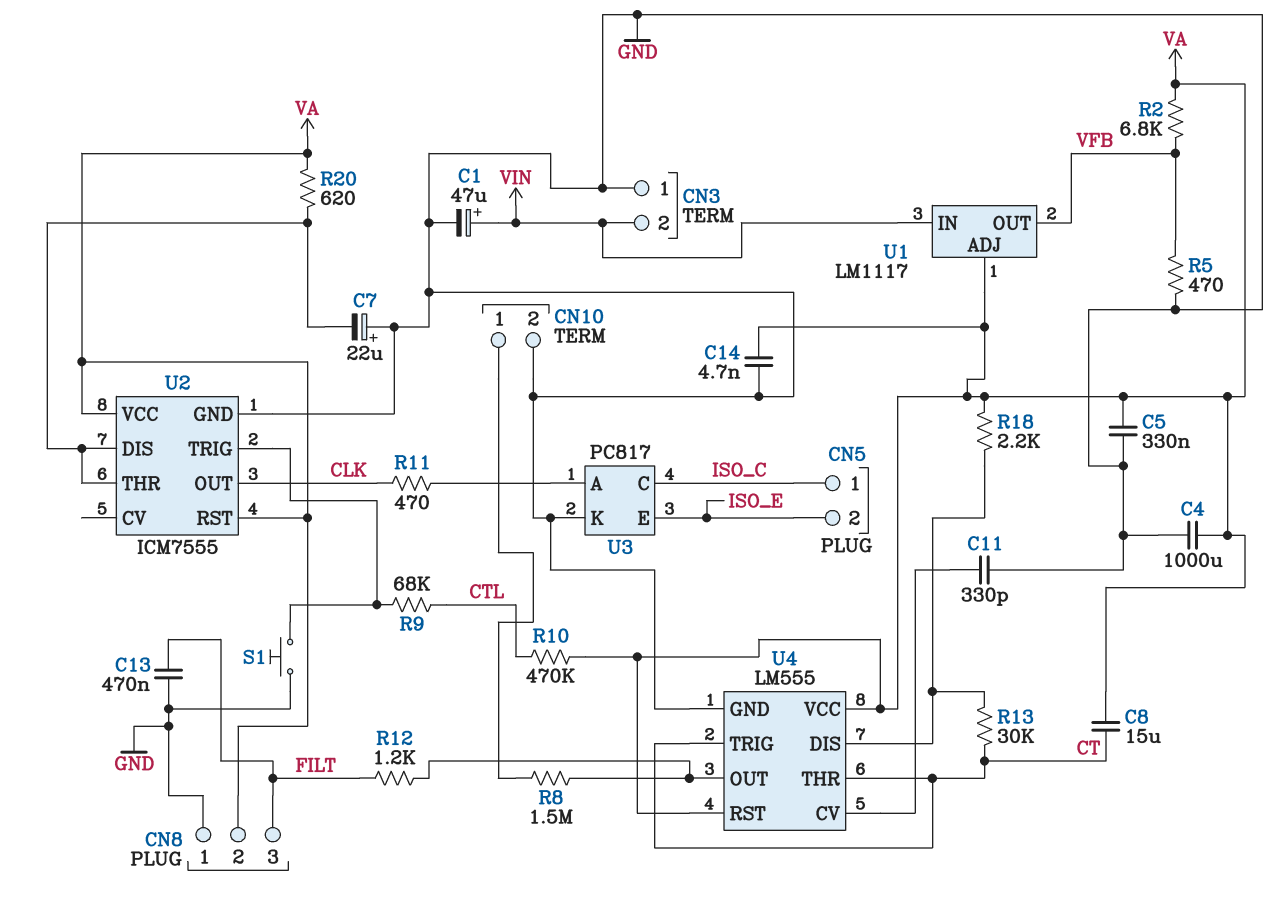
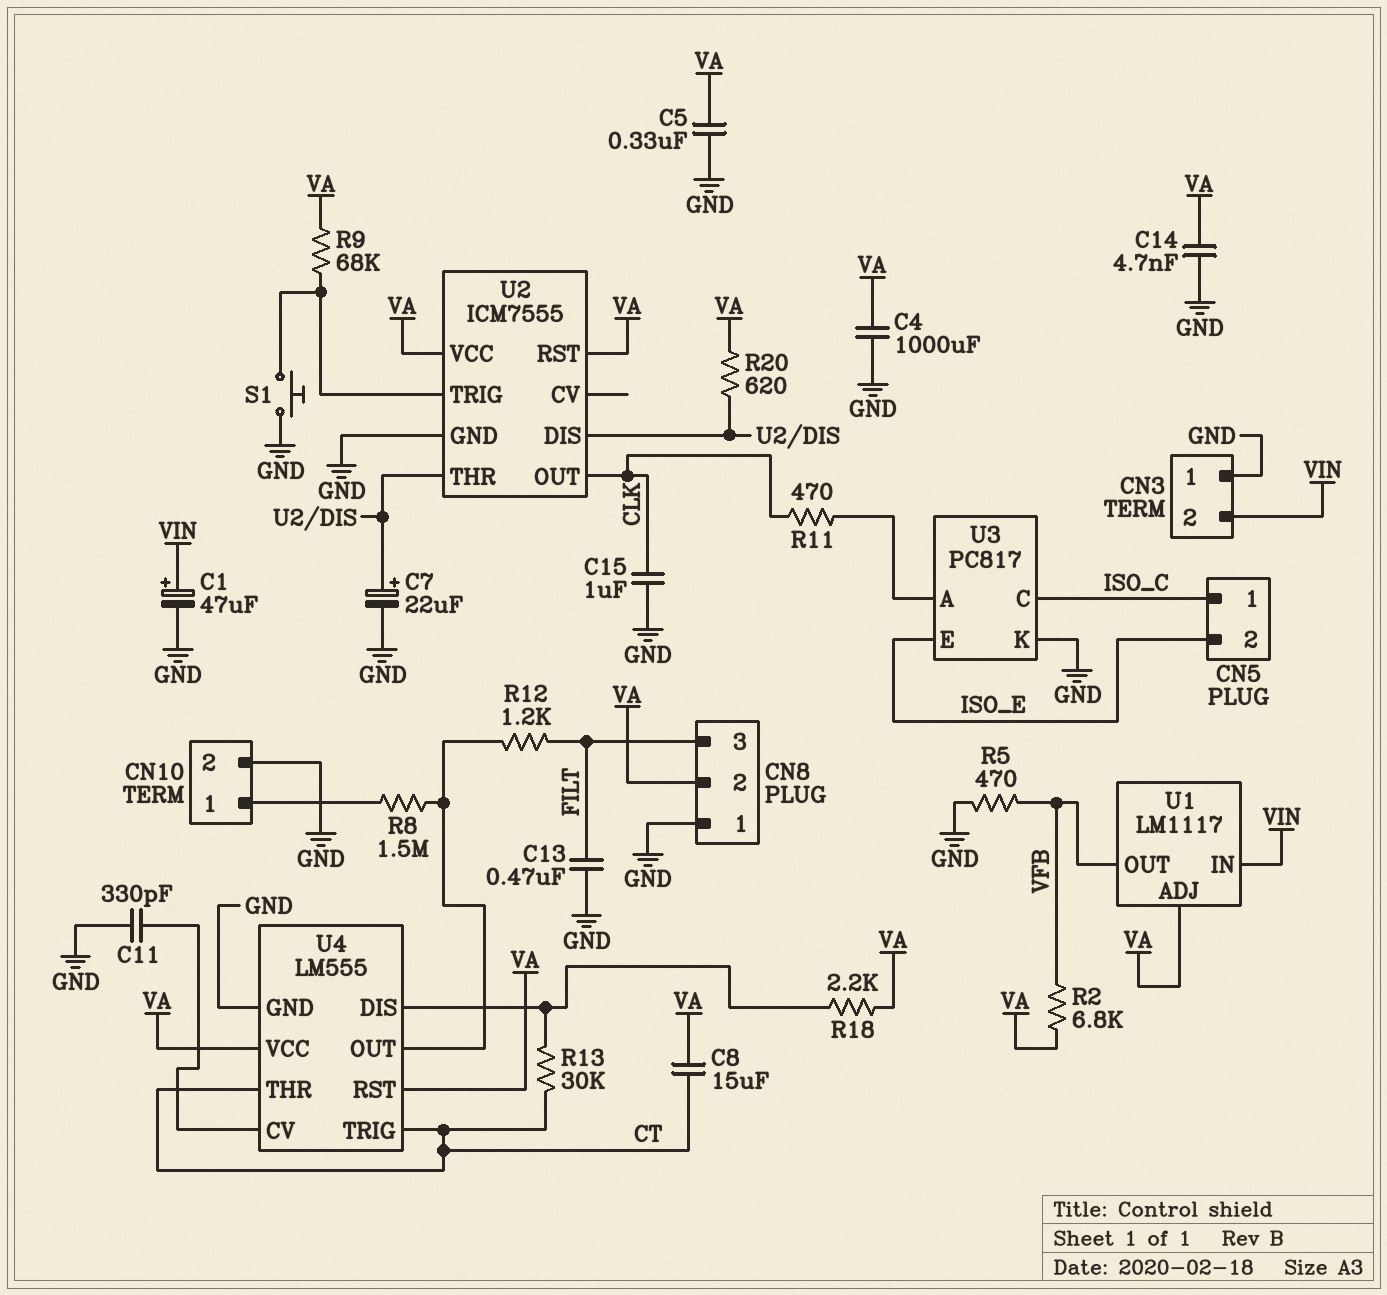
C7: 22uF (plus GND, minus U2/DIS) -> 22uF (plus U2/DIS, minus GND)
C15: none -> 1uF (CLK, GND)
R9: 68k (CTL, U2/TRIG) -> 68k (U2/TRIG, VA)
R10: 470k (CTL, VA) -> none

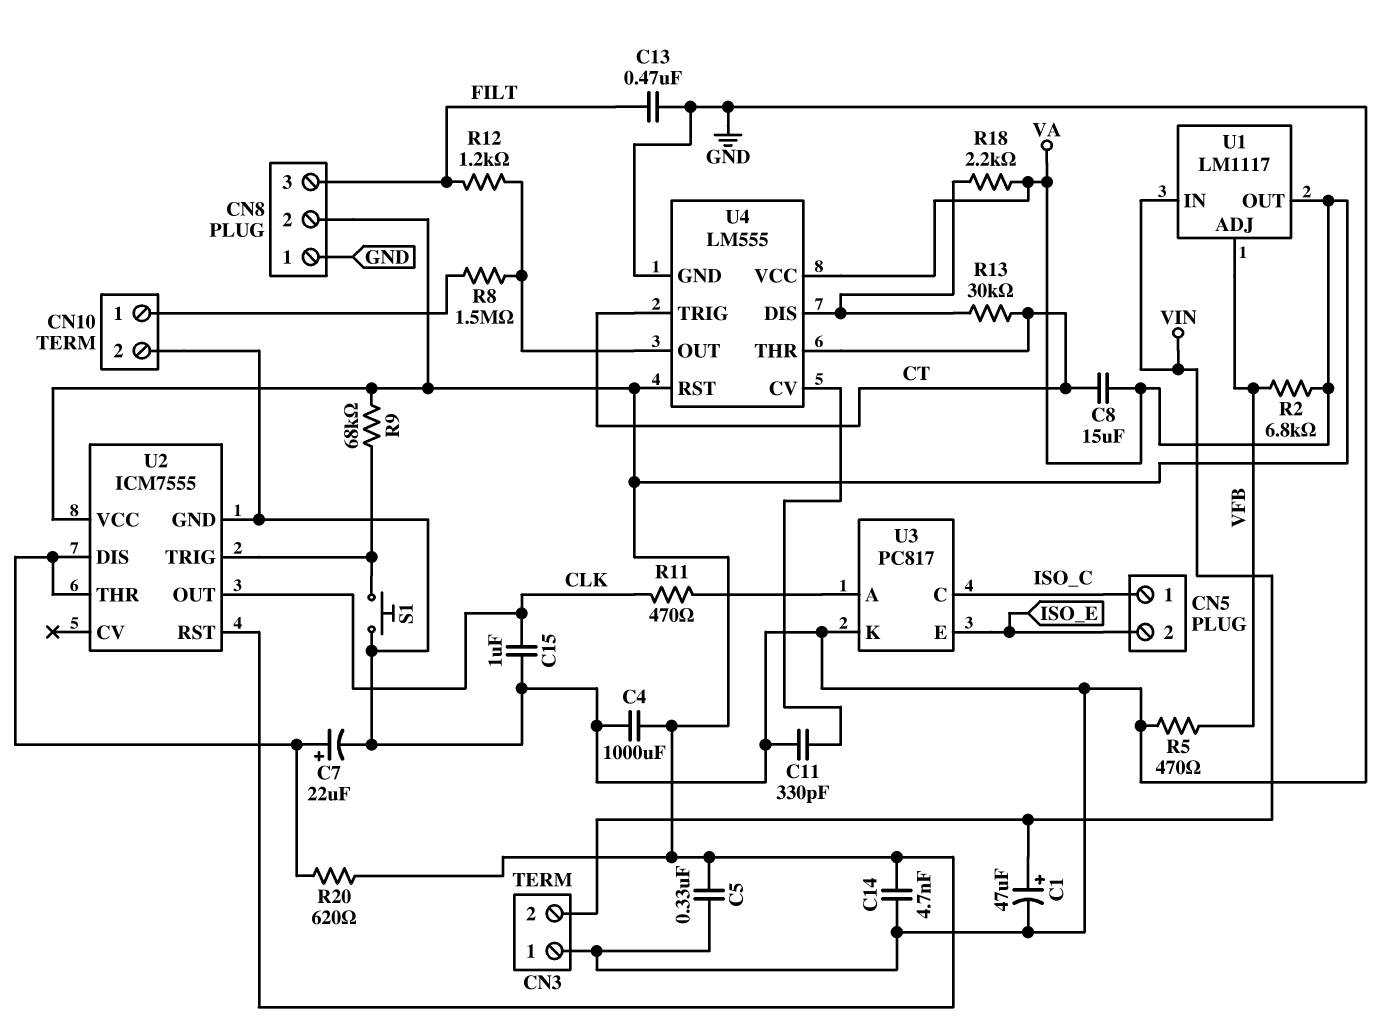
U1 pin ADJ: VA -> VFB
U1 pin OUT: VFB -> VA

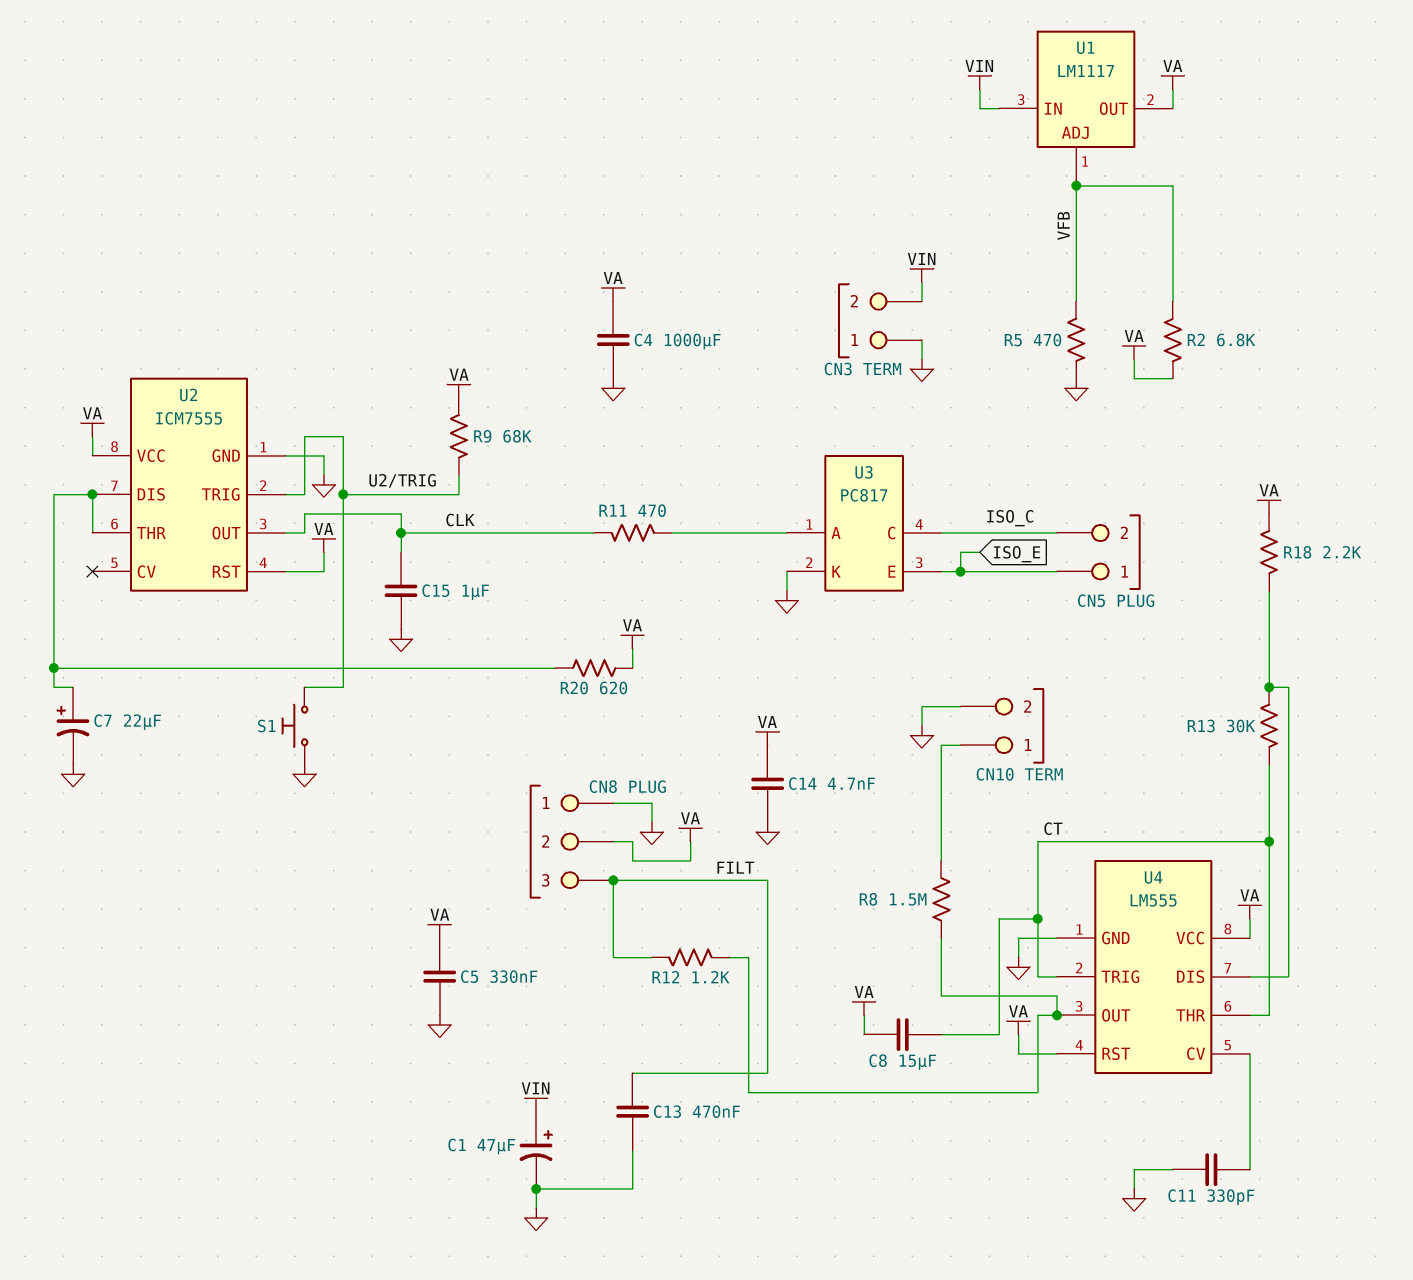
CN5 pin 1: ISO_C -> ISO_E
CN5 pin 2: ISO_E -> ISO_C

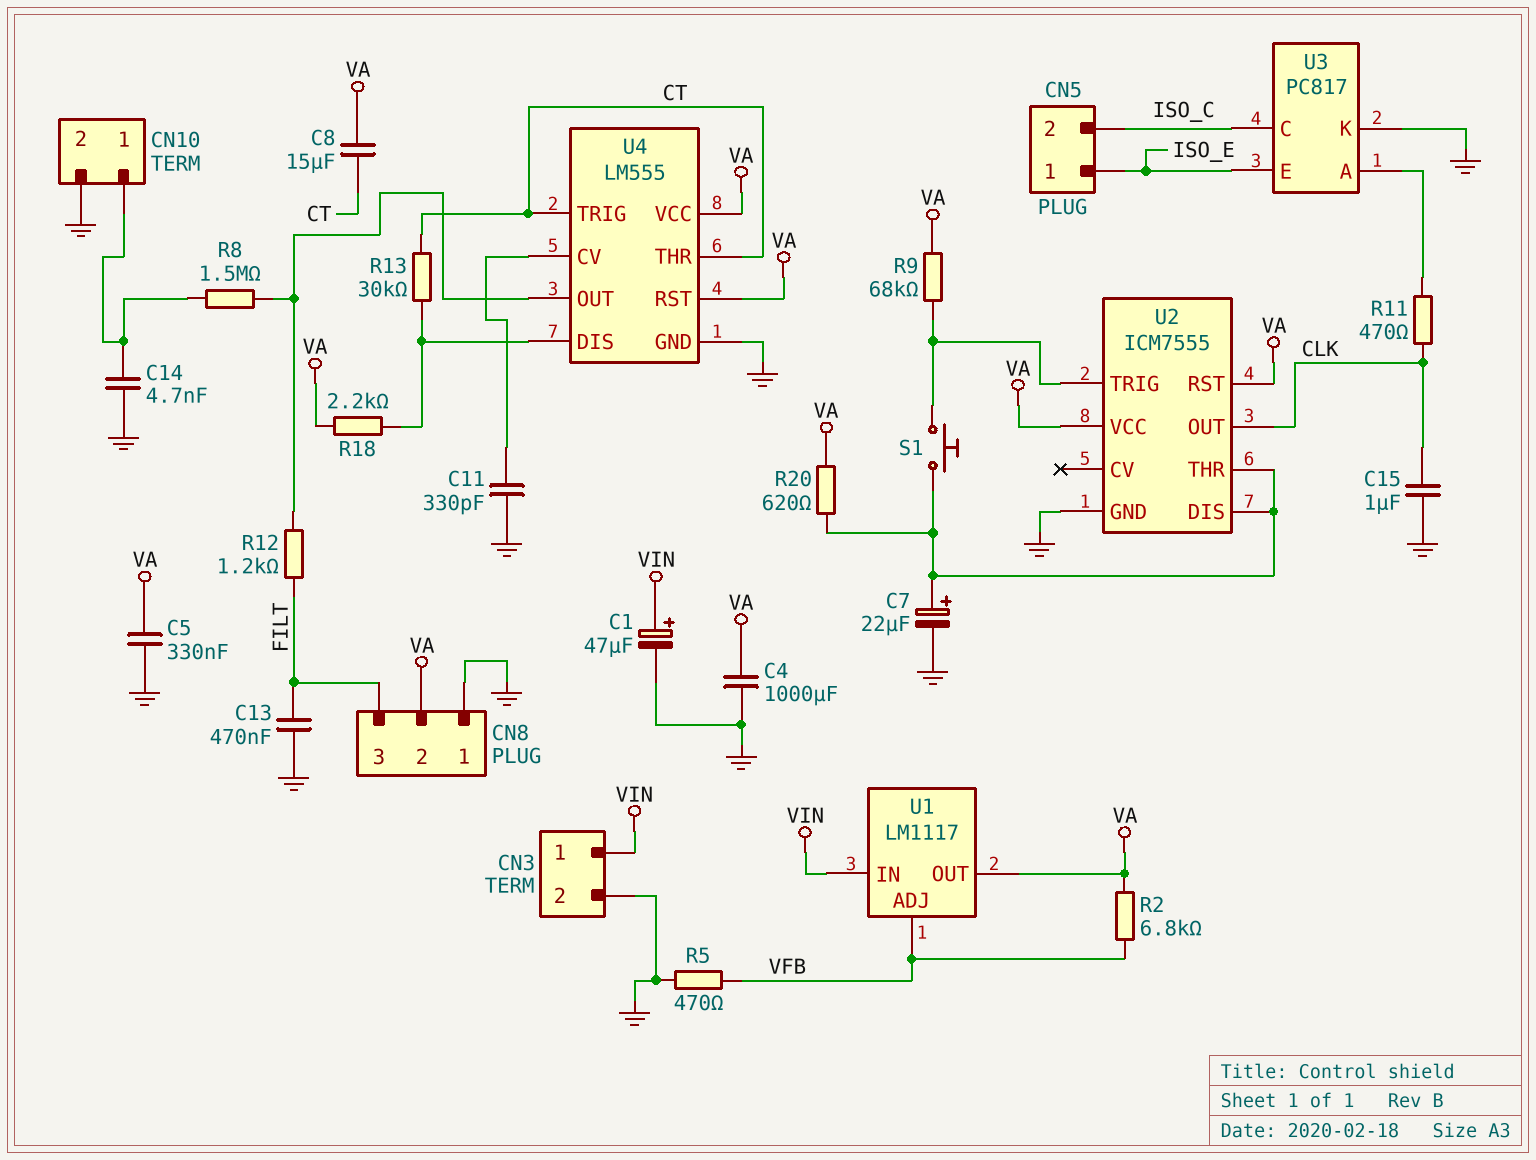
C14: 4.7nF (GND, VA) -> 4.7nF (CN10/1, GND)
CN3 pin 1: GND -> VIN
CN3 pin 2: VIN -> GND
S1: button (GND, U2/TRIG) -> button (U2/DIS, U2/TRIG)

